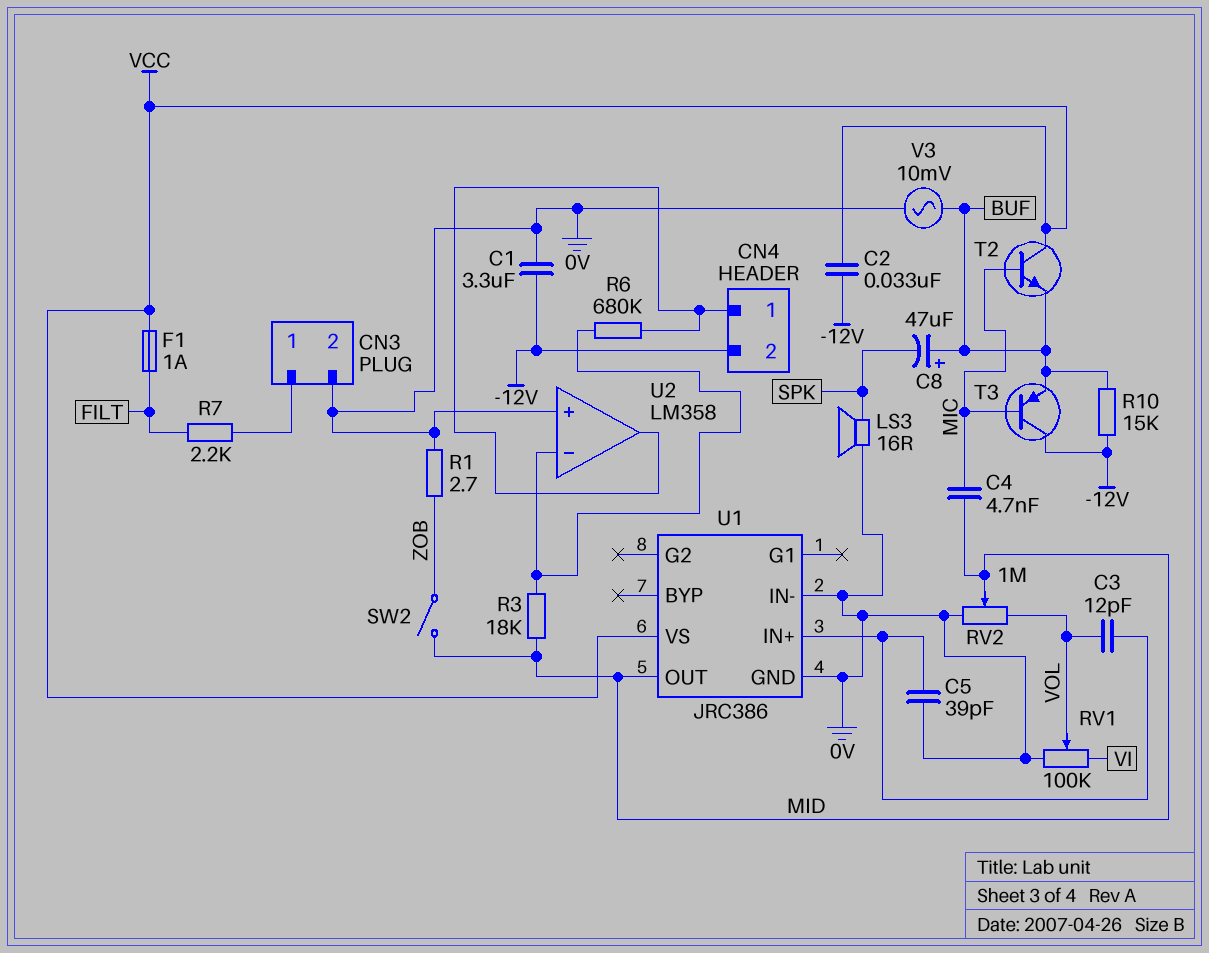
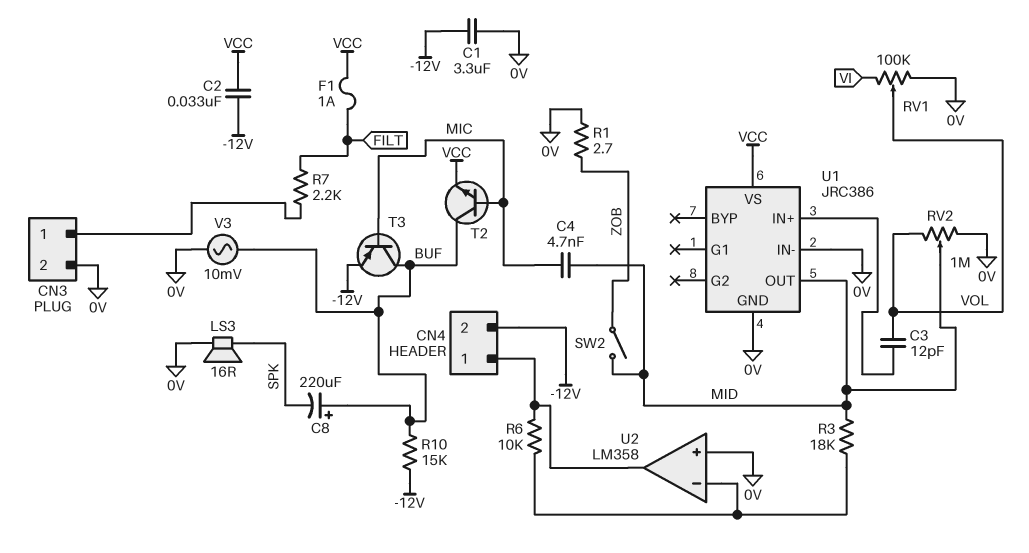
C5: 39pF (0V, U1/IN+) -> none
C8: 47uF (plus BUF, minus SPK) -> 220uF (plus BUF, minus SPK)
R6: 680k (CN4/1, U2/in-) -> 10k (CN4/1, U2/in-)
T2: NPN (B MIC, C VCC, E BUF) -> NPN (B MIC, C BUF, E VCC)
T3: PNP (B MIC, C -12V, E BUF) -> PNP (B MIC, C BUF, E -12V)

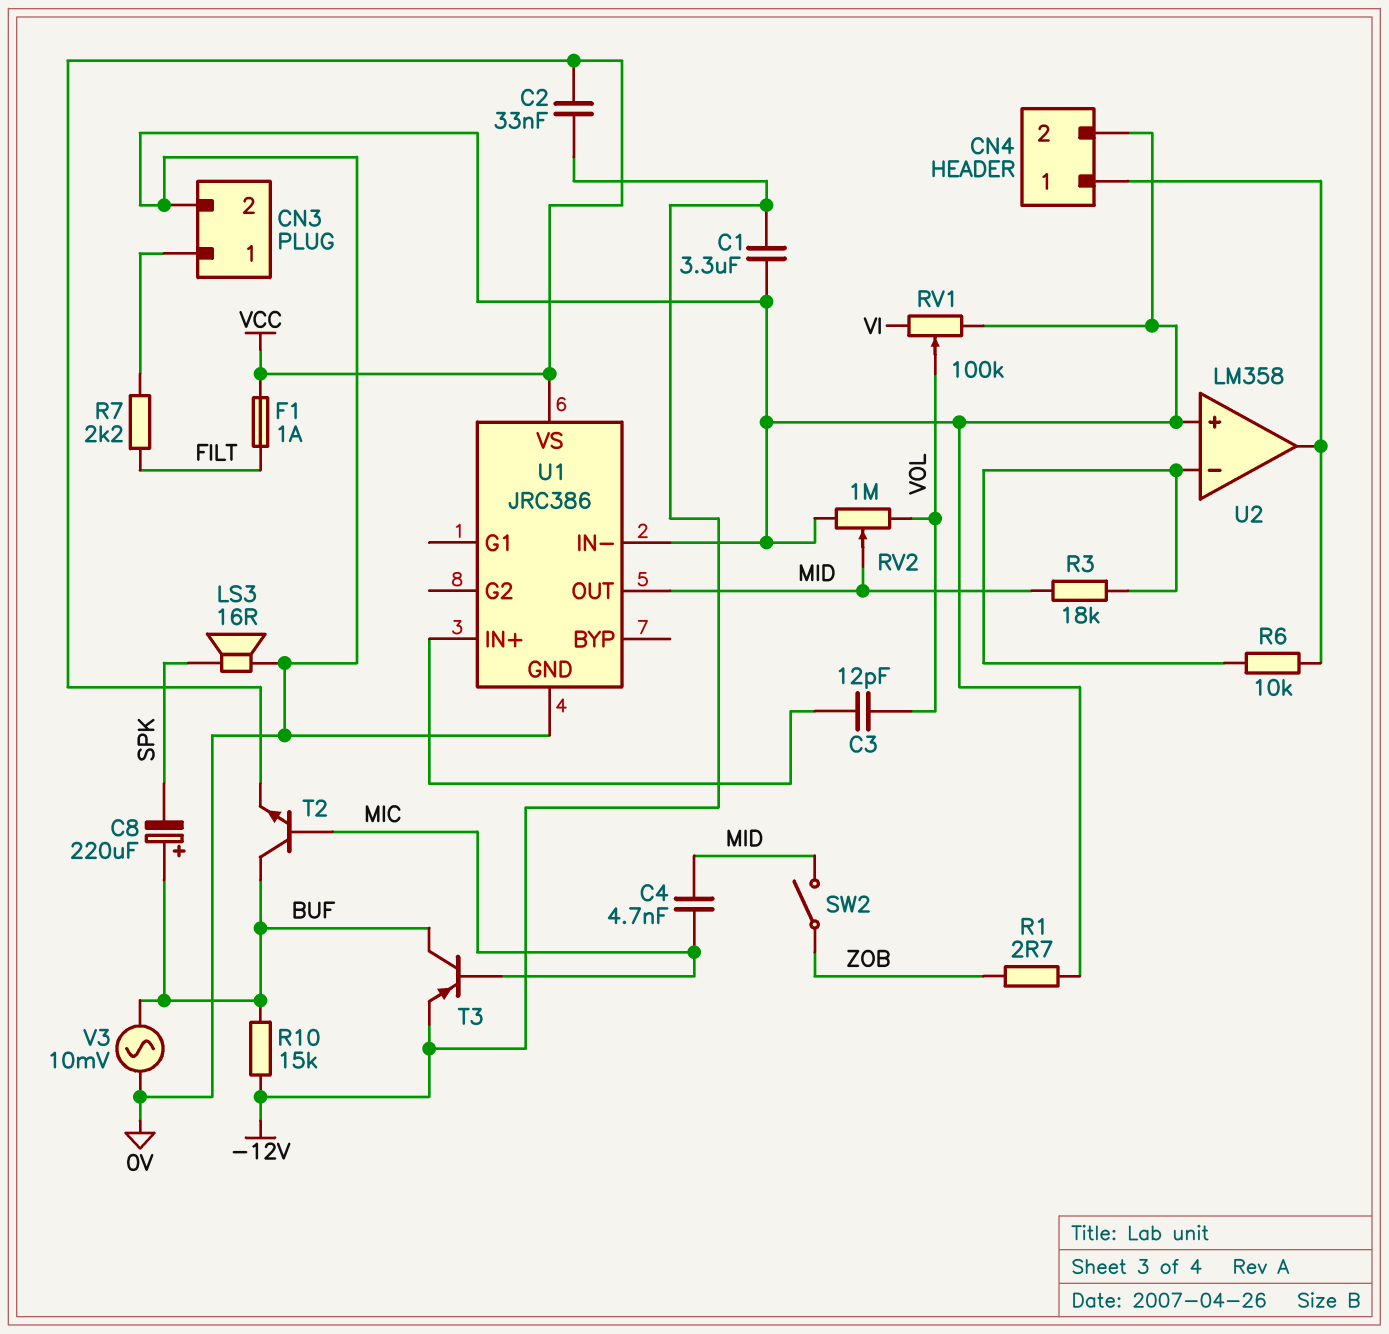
CN4 pin 2: -12V -> 0V

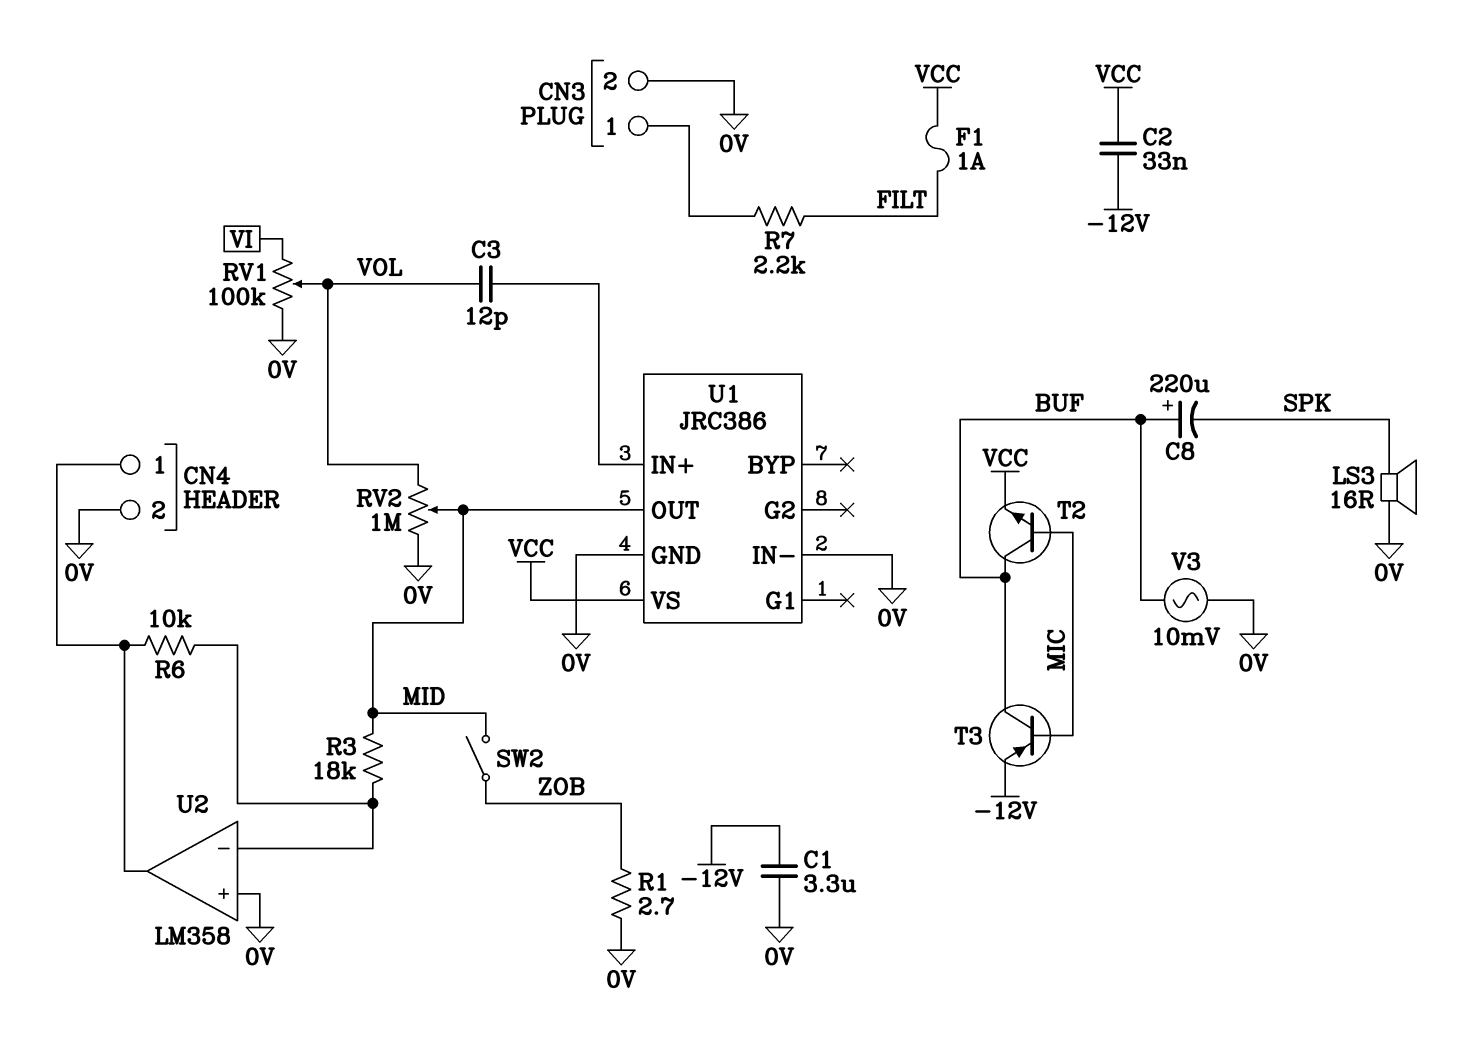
C4: 4.7nF (MIC, MID) -> none
R10: 15k (-12V, BUF) -> none

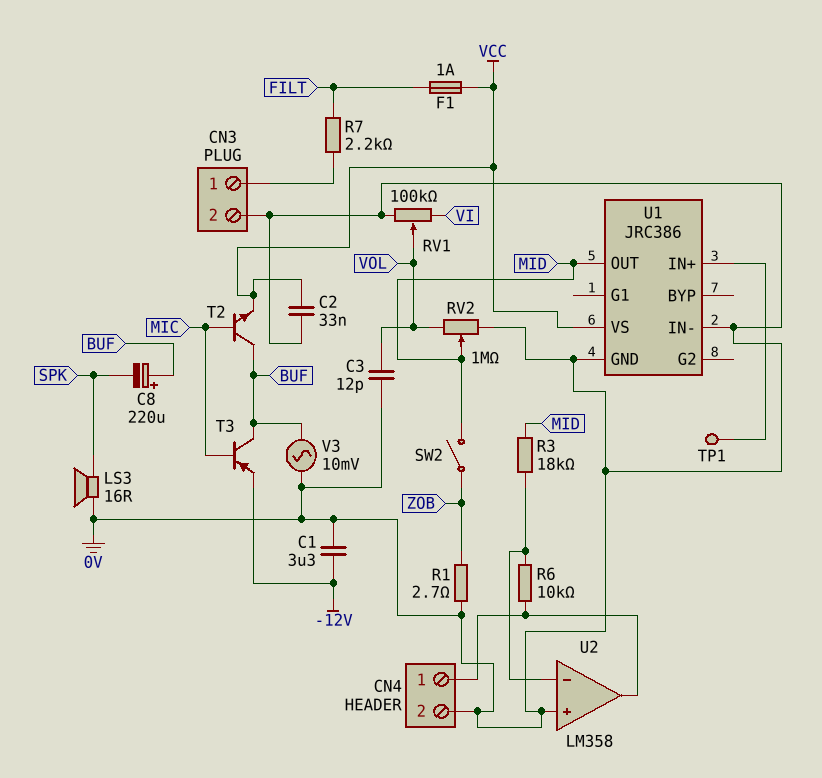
C2: 33nF (-12V, VCC) -> 33nF (0V, VCC)
C3: 12pF (U1/IN+, VOL) -> 12pF (0V, VOL)
TP1: none -> test point (U1/IN+)

